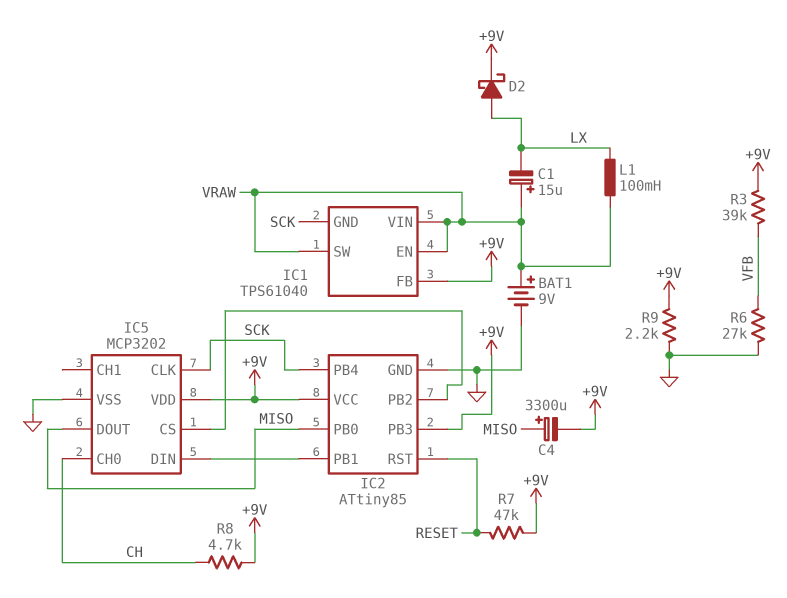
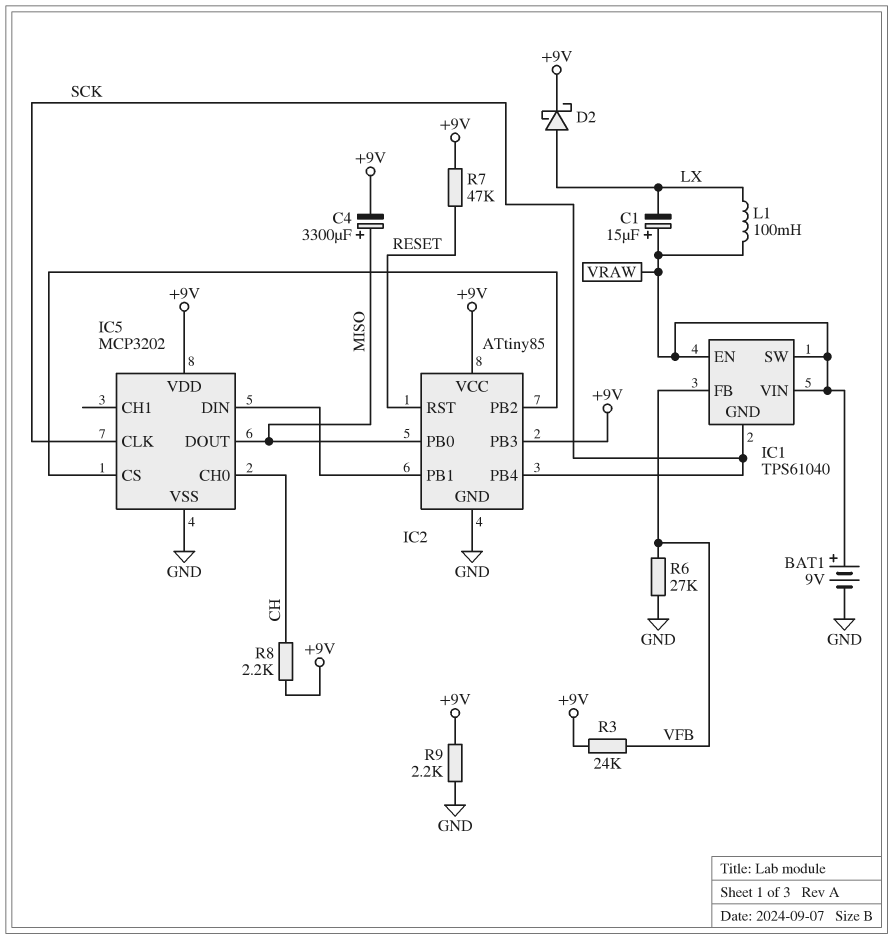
IC1 pin FB: +9V -> VFB
R3: 39k (+9V, VFB) -> 24k (+9V, VFB)
R8: 4.7k (+9V, CH) -> 2.2k (+9V, CH)

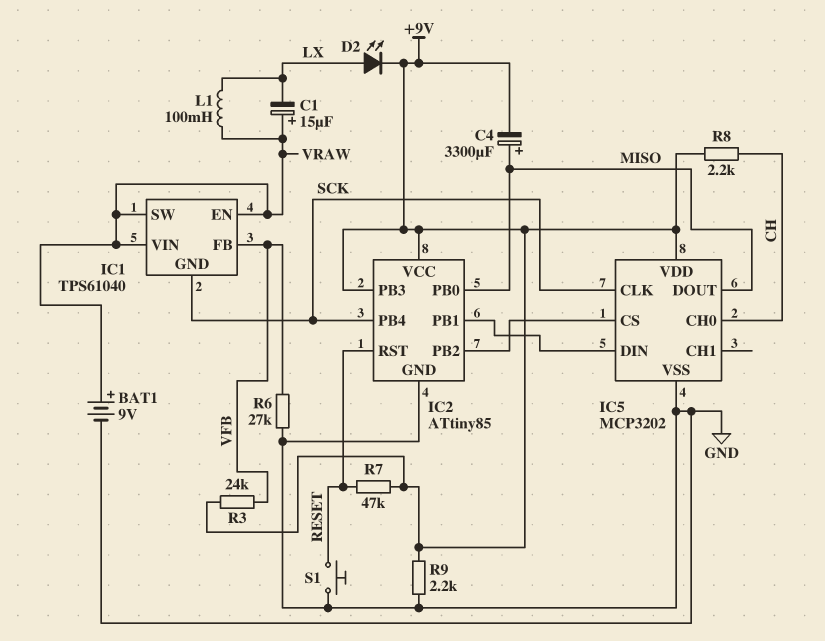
D2: schottky (A LX, K +9V) -> LED (A LX, K +9V)
S1: none -> button (GND, RESET)

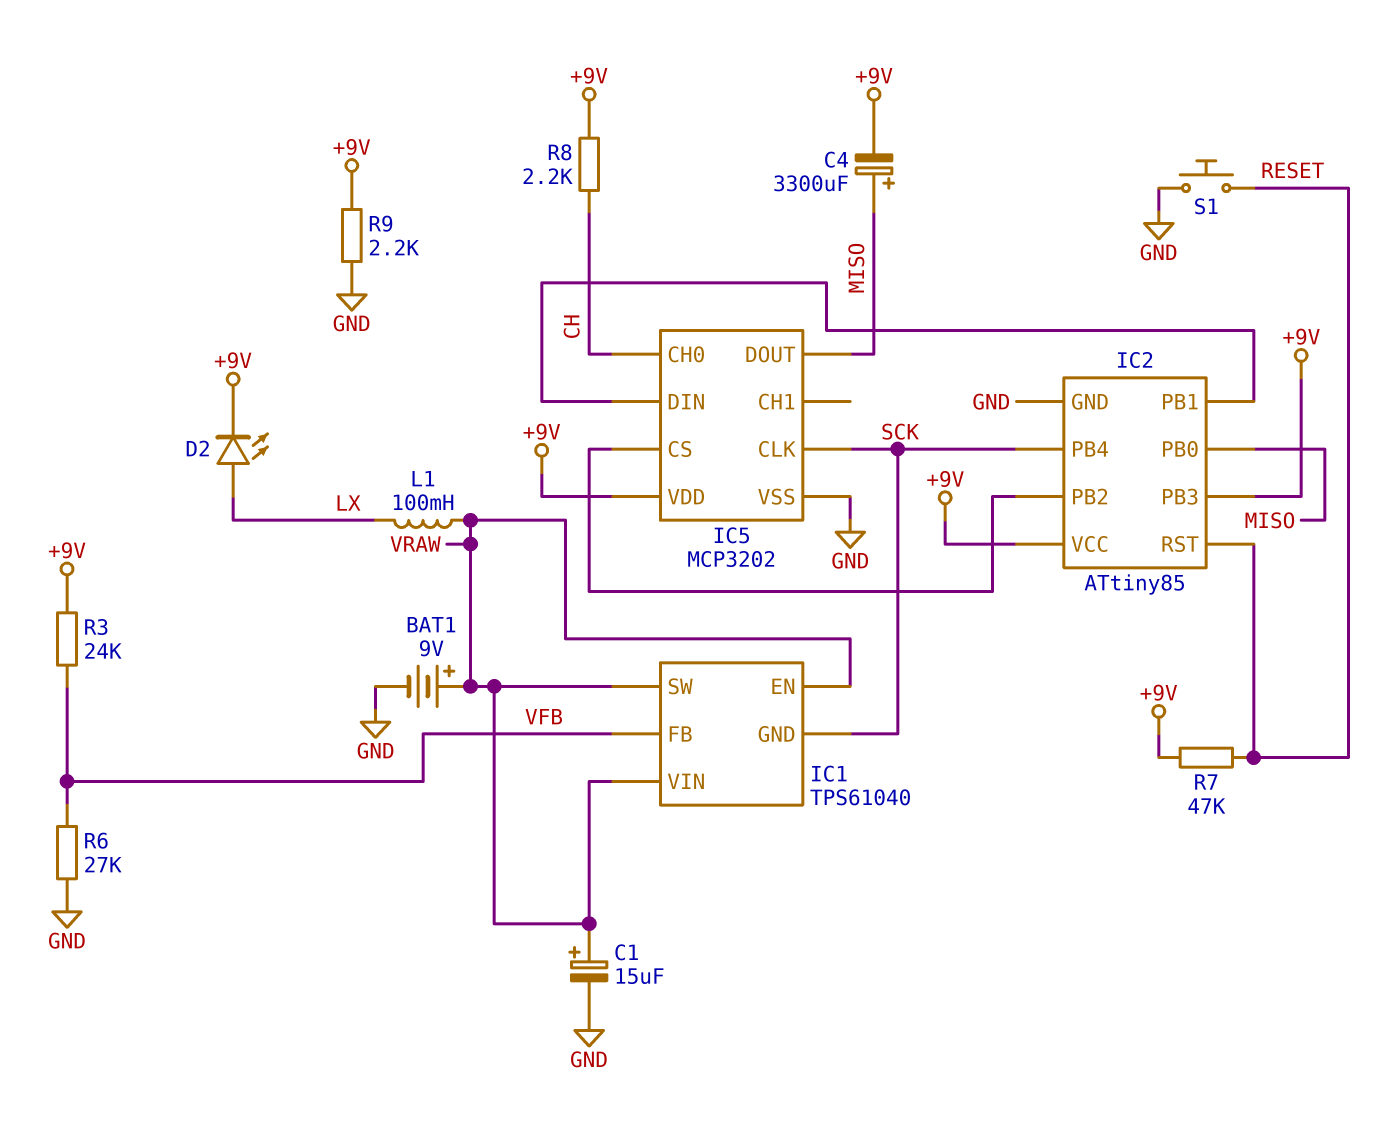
C1: 15uF (plus VRAW, minus LX) -> 15uF (plus VRAW, minus GND)

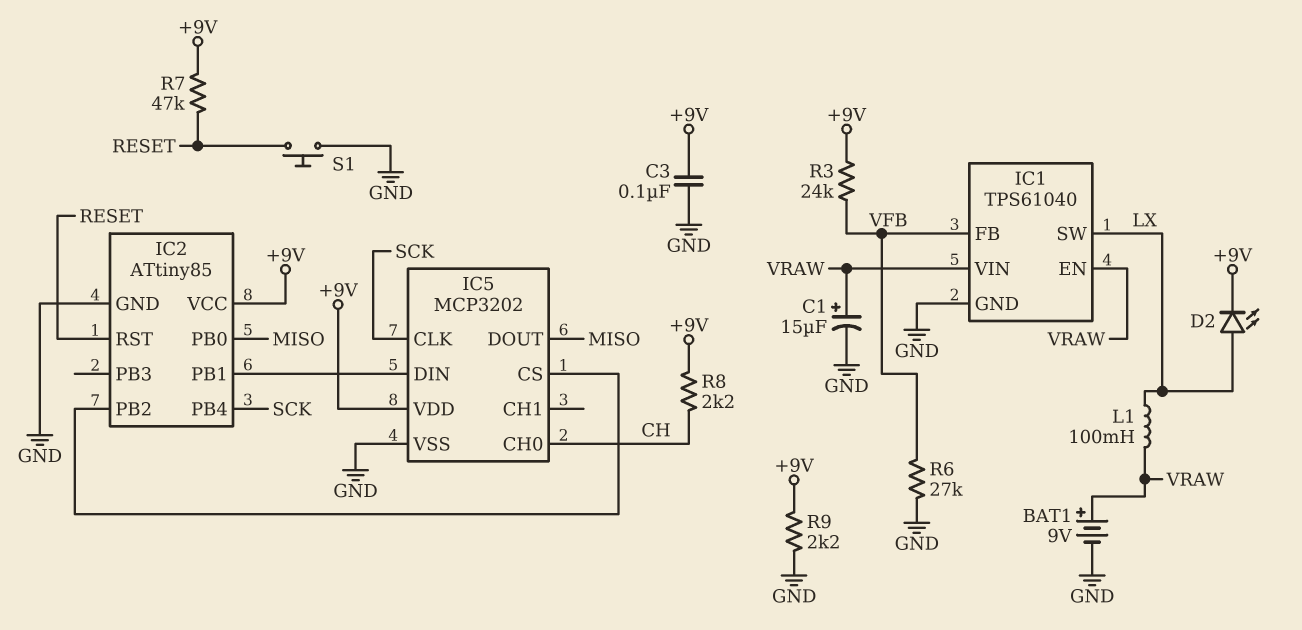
C3: none -> 100nF (+9V, GND)
C4: 3300uF (plus MISO, minus +9V) -> none
IC1 pin GND: SCK -> GND
IC1 pin SW: VRAW -> LX
IC2 pin PB3: +9V -> none

